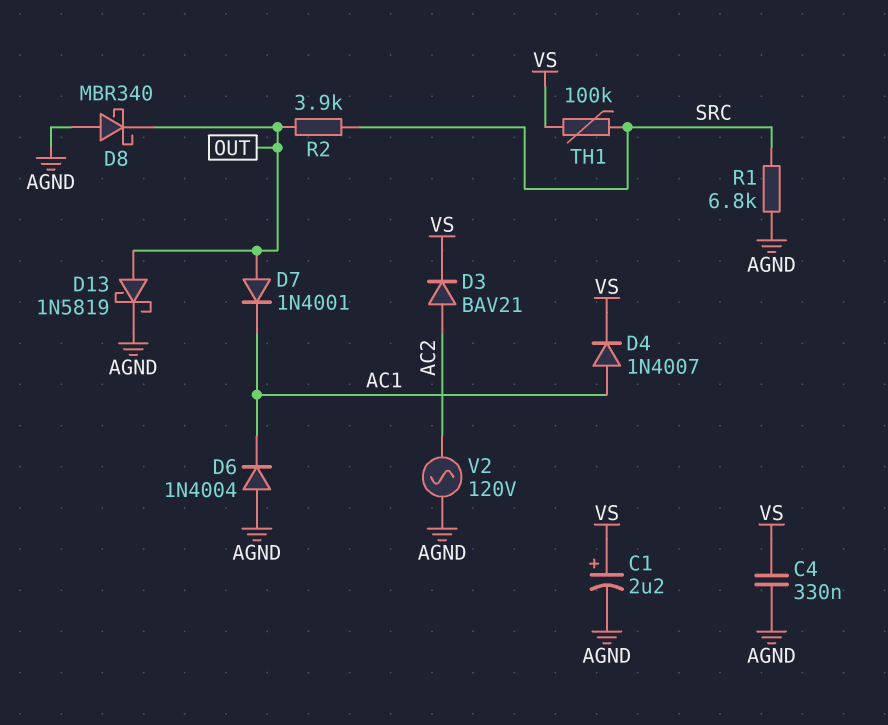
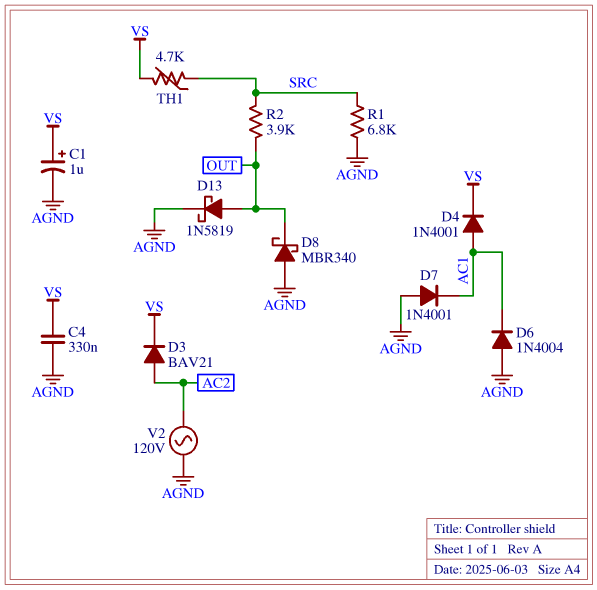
C1: 2.2uF (plus VS, minus AGND) -> 1uF (plus VS, minus AGND)
D4: diode 1N4007 (A AC1, K VS) -> diode 1N4001 (A AC1, K VS)
D7: diode 1N4001 (A OUT, K AC1) -> diode 1N4001 (A AGND, K AC1)
TH1: 100k (SRC, VS) -> 4.7k (SRC, VS)

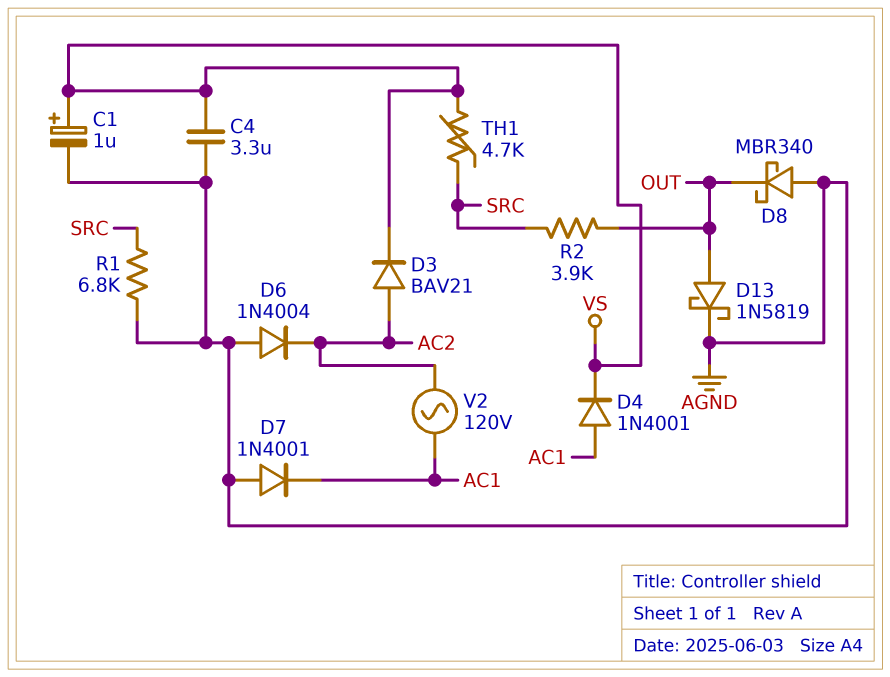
C4: 330nF (AGND, VS) -> 3.3uF (AGND, VS)
D6: diode 1N4004 (A AGND, K AC1) -> diode 1N4004 (A AGND, K AC2)
V2: AC 120V (AC2, AGND) -> AC 120V (AC1, AC2)

